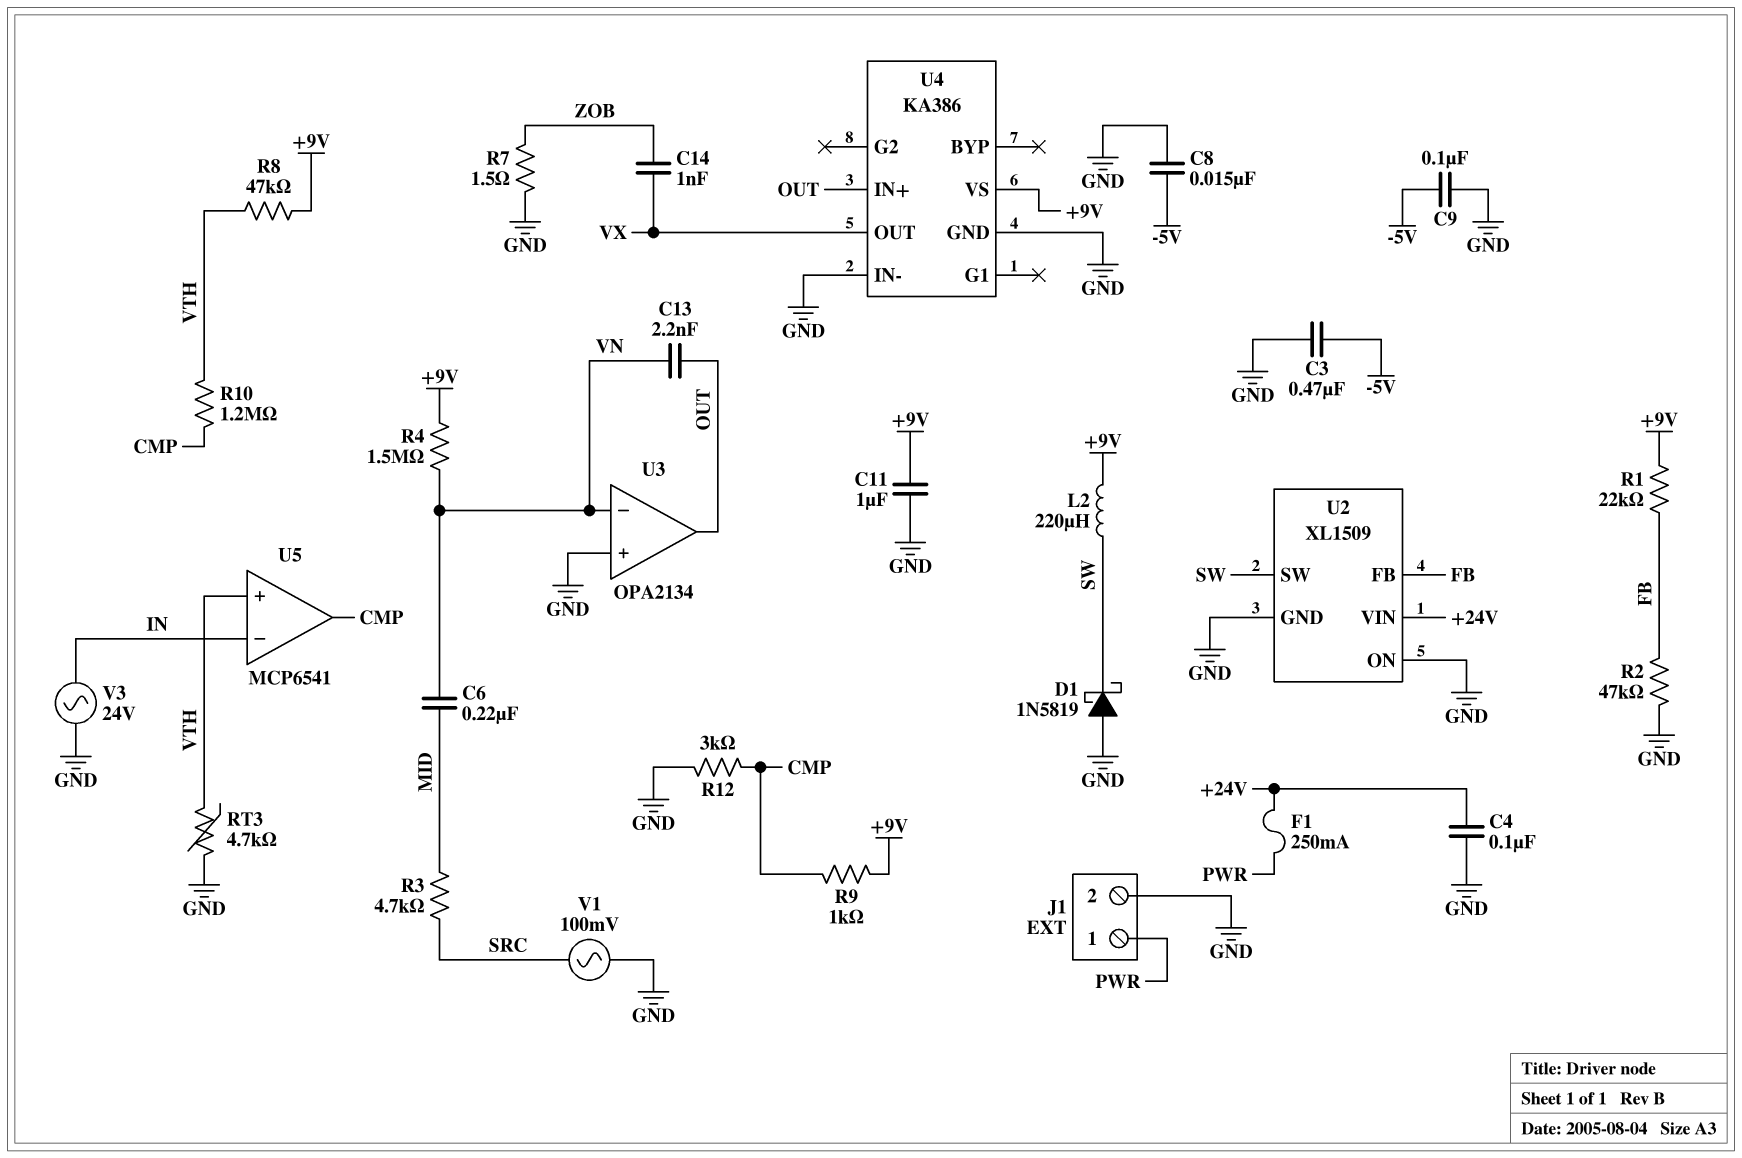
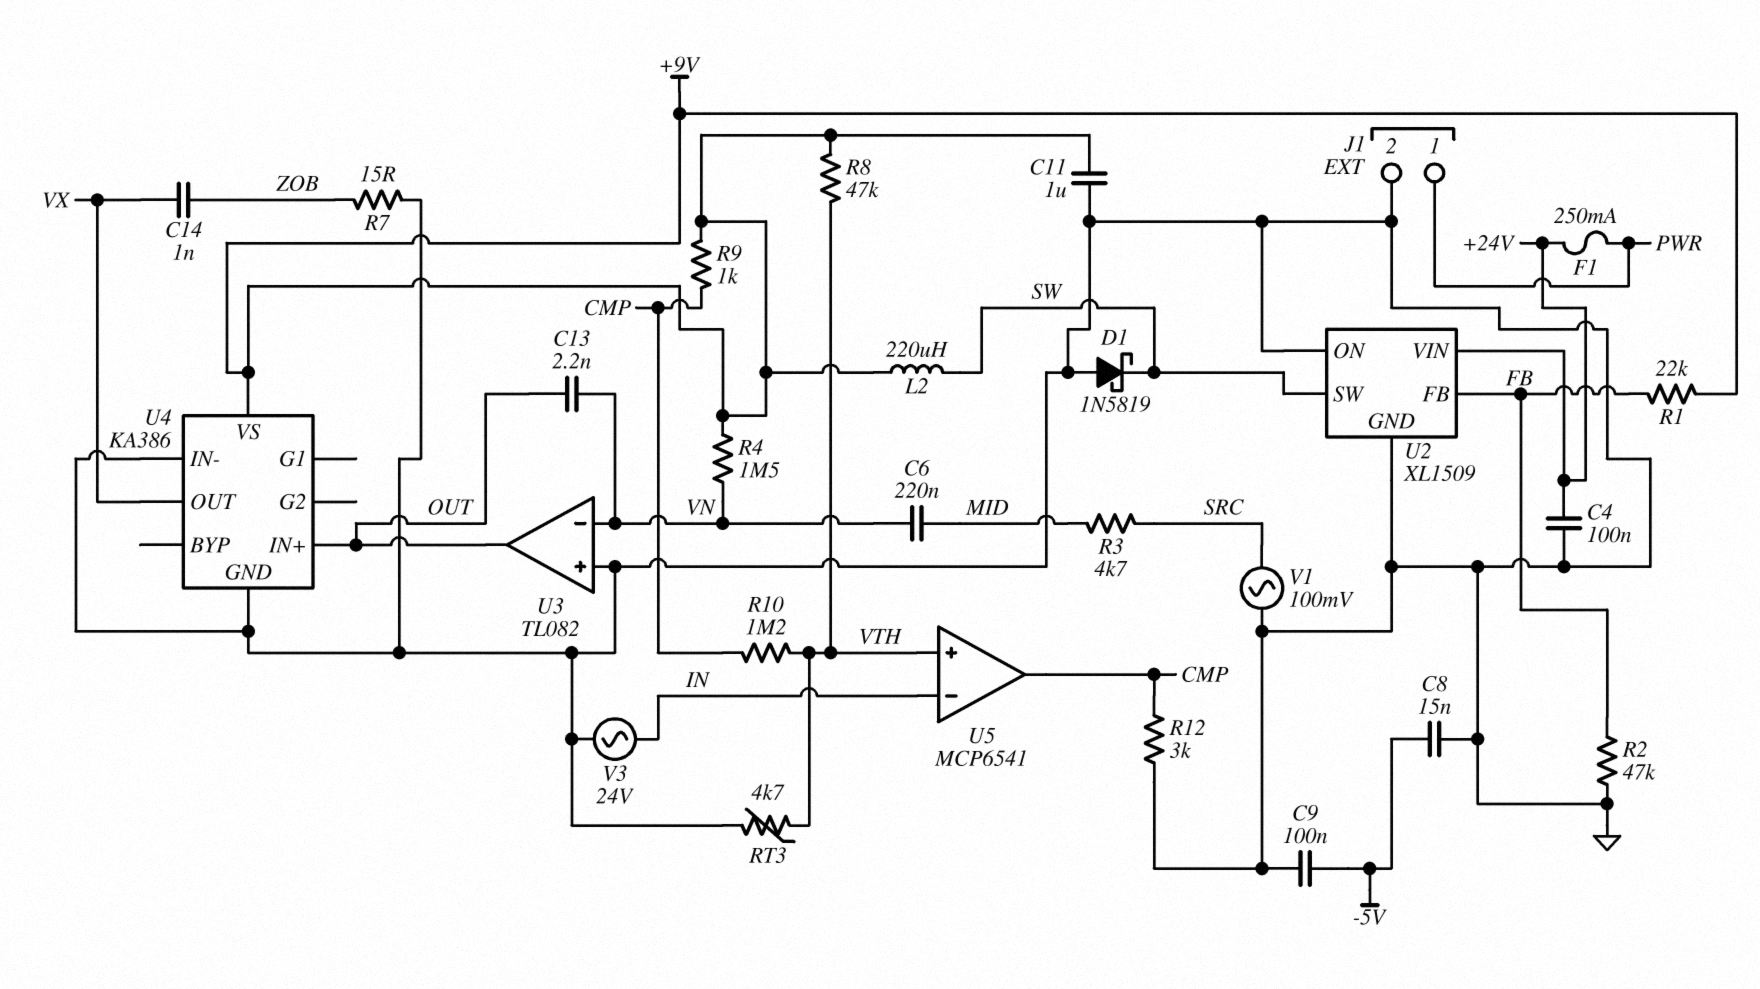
C3: 470nF (-5V, GND) -> none
R7: 1.5 (GND, ZOB) -> 15 (GND, ZOB)
U3: OPA2134 -> TL082

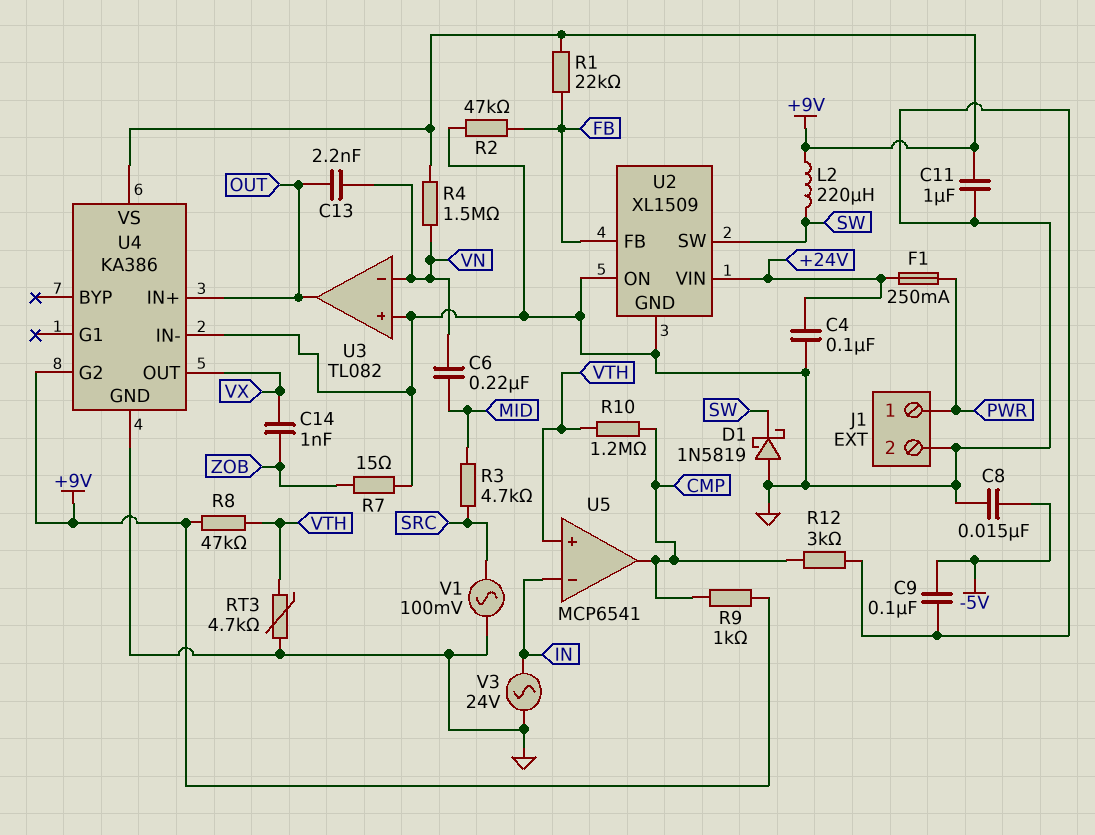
U4 pin G2: none -> +9V

